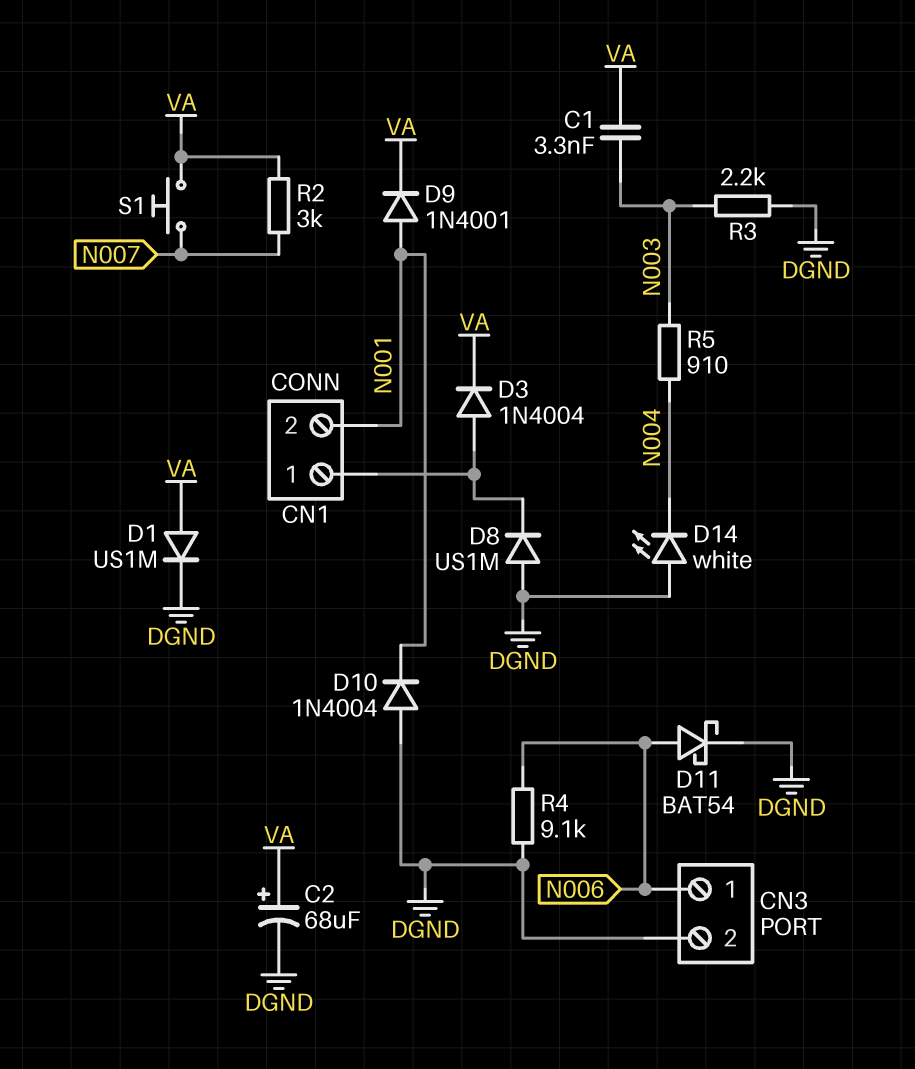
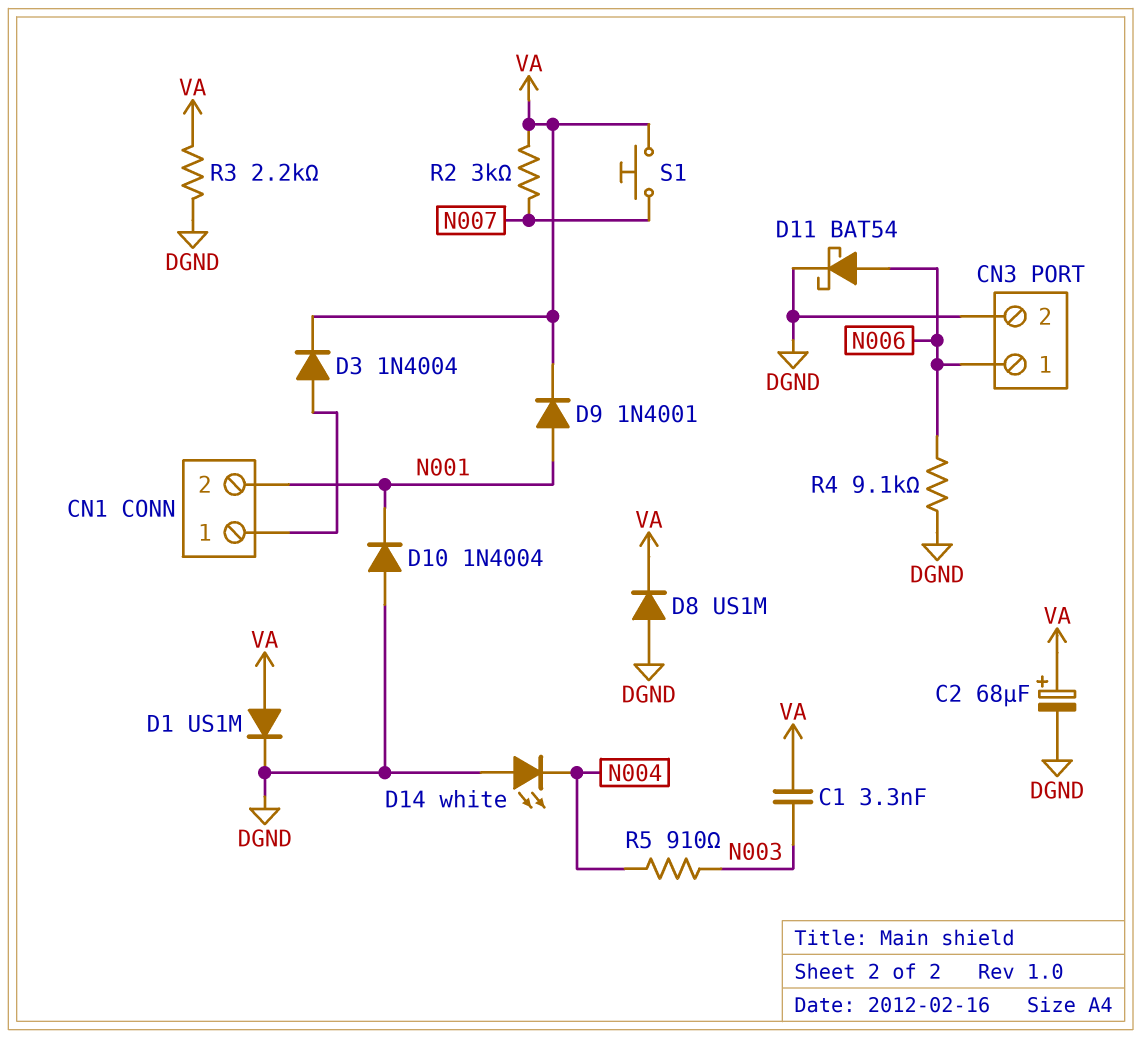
D8: diode US1M (A DGND, K CN1/1) -> diode US1M (A DGND, K VA)
R3: 2.2k (DGND, N003) -> 2.2k (DGND, VA)

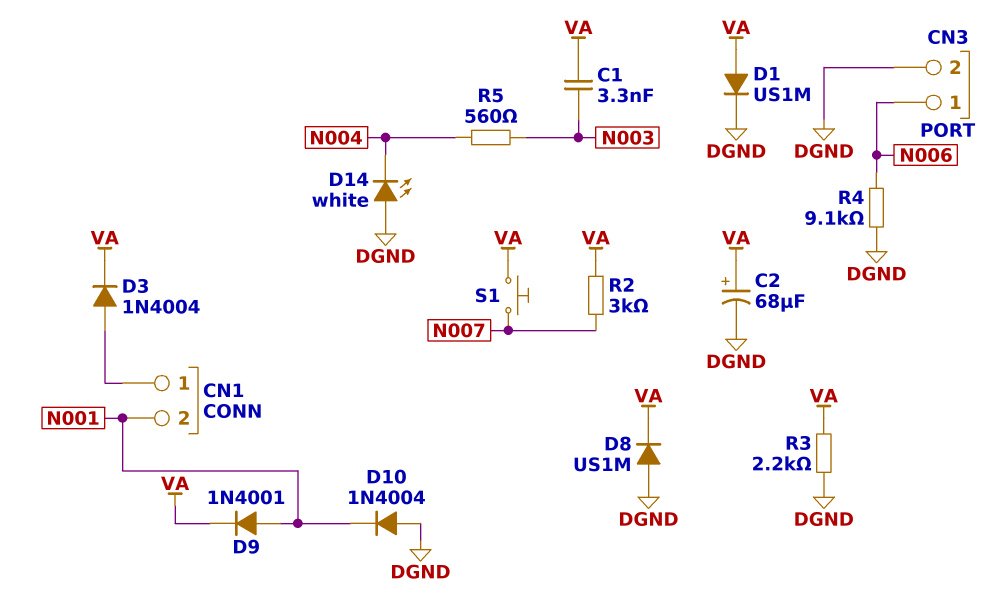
D11: schottky BAT54 (A N006, K DGND) -> none
R5: 910 (N003, N004) -> 560 (N003, N004)

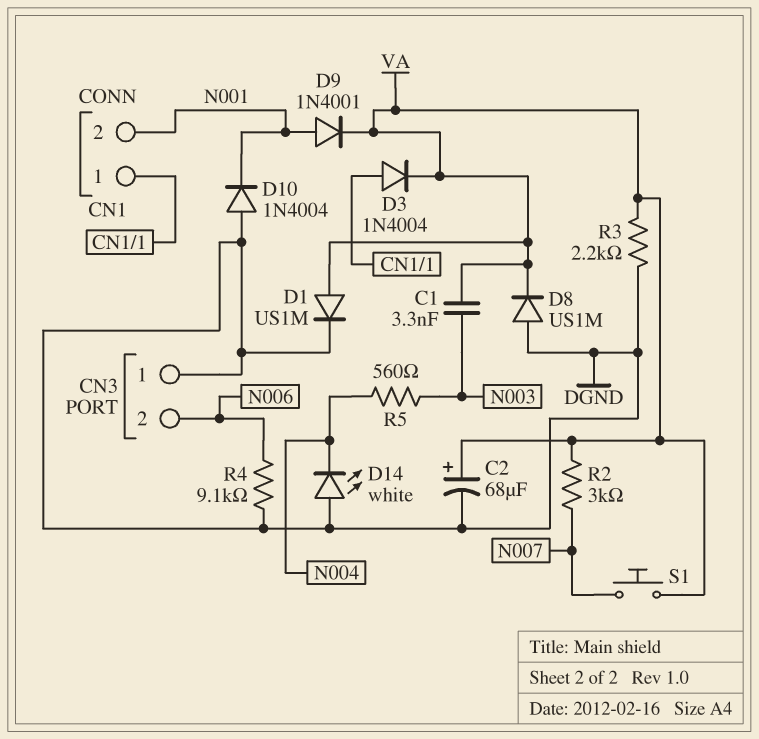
CN3 pin 1: N006 -> DGND
CN3 pin 2: DGND -> N006

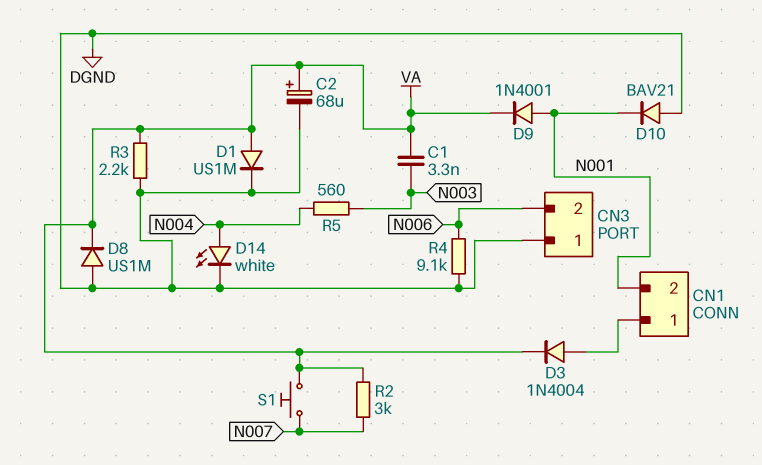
D10: diode 1N4004 (A DGND, K N001) -> diode BAV21 (A DGND, K N001)
D14: LED white (A DGND, K N004) -> LED white (A N004, K DGND)

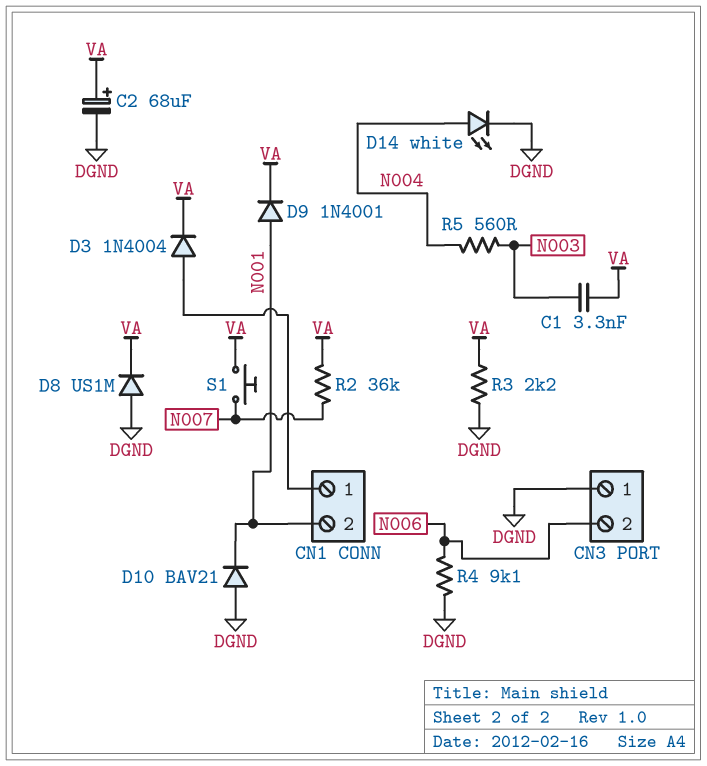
D1: diode US1M (A VA, K DGND) -> none
R2: 3k (N007, VA) -> 36k (N007, VA)

